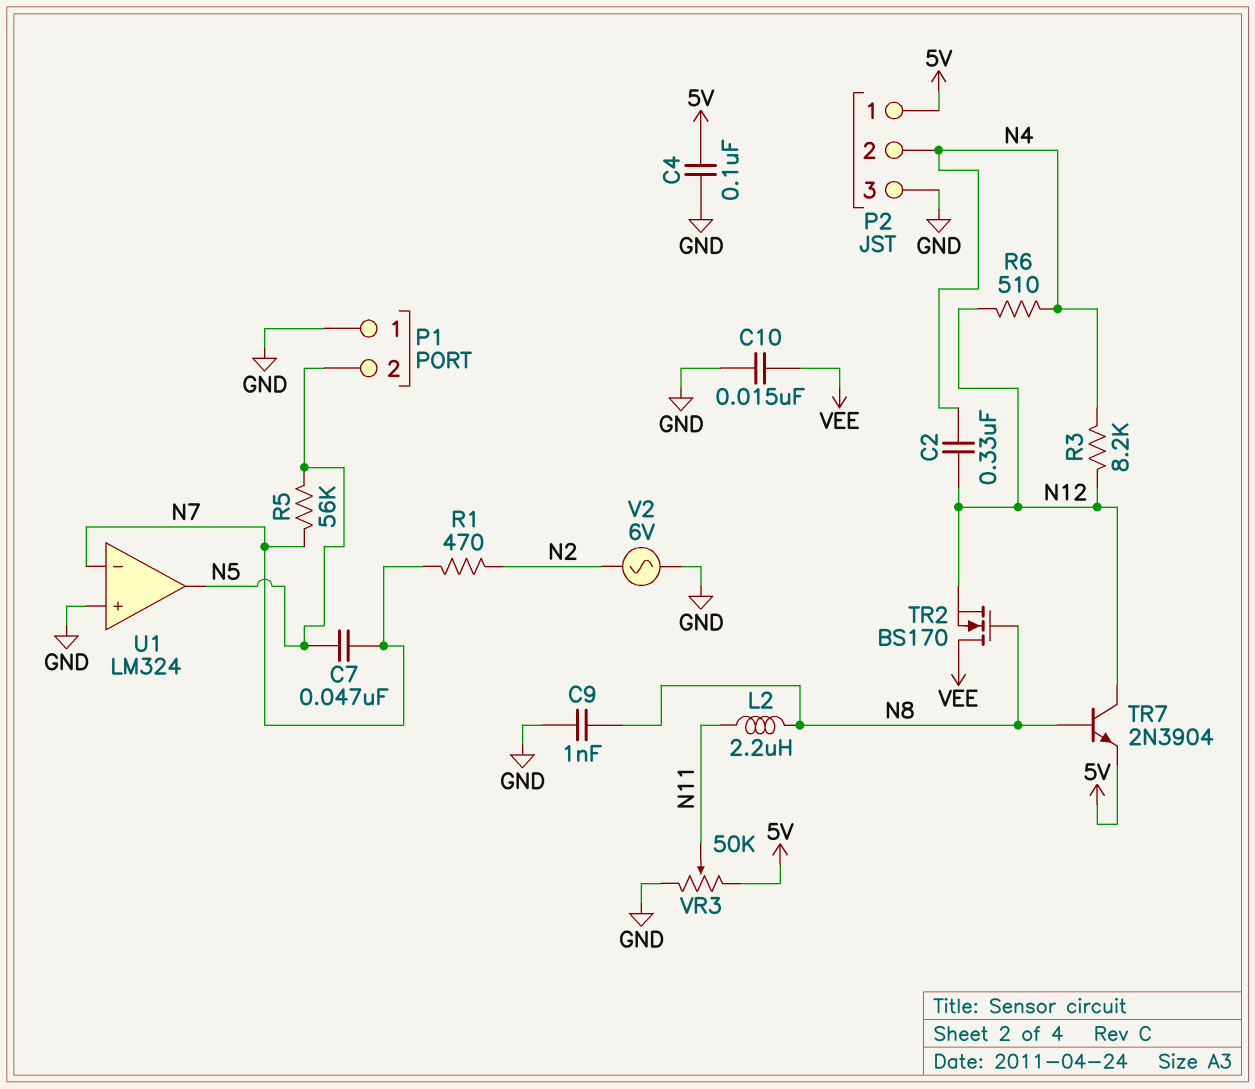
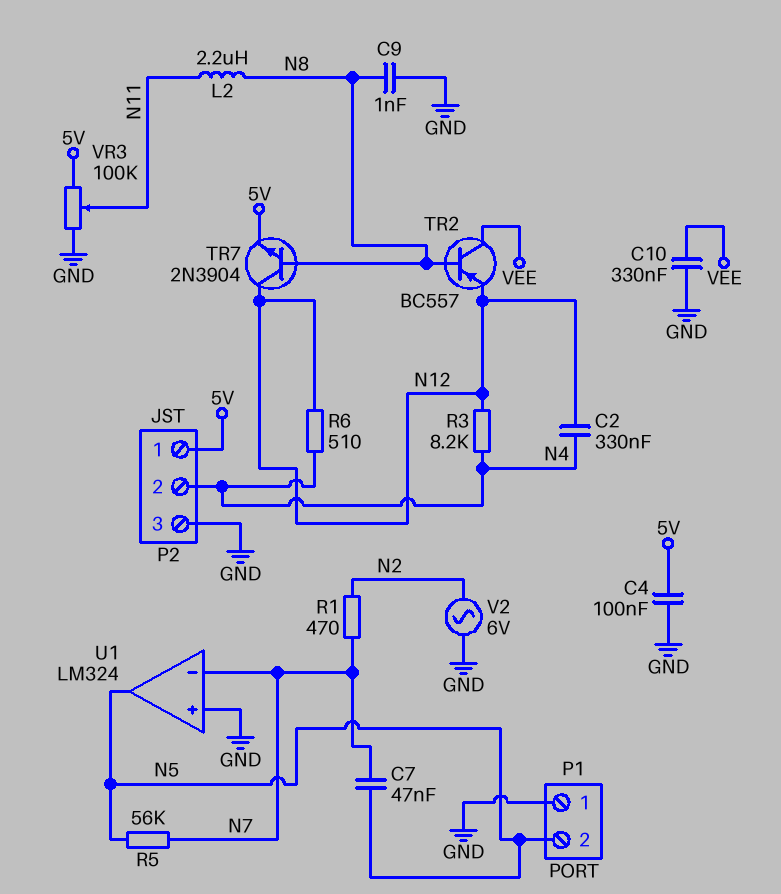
C10: 15nF (GND, VEE) -> 330nF (GND, VEE)
TR2: NMOS BS170 (G N8, D VEE, S N12) -> PNP BC557 (B N8, C VEE, E N12)
VR3: 50k (5V, GND, wiper N11) -> 100k (5V, GND, wiper N11)

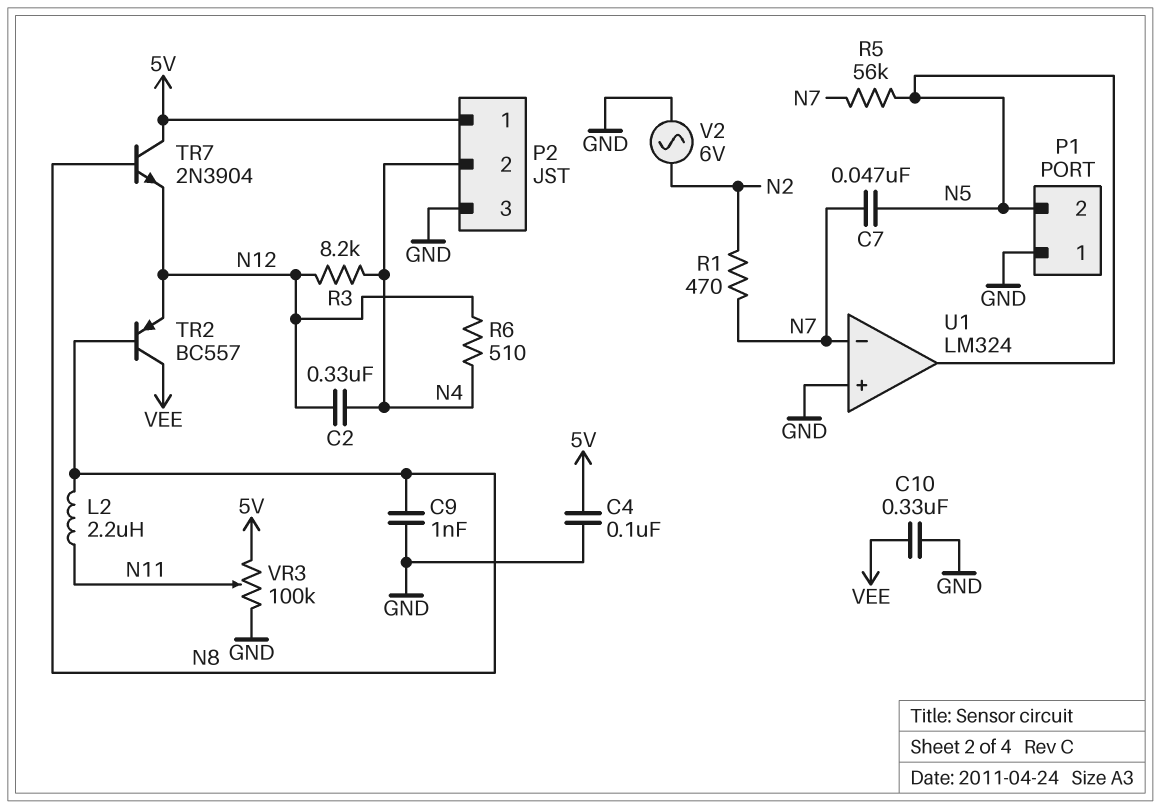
TR7: NPN 2N3904 (B N8, C N12, E 5V) -> NPN 2N3904 (B N8, C 5V, E N12)

